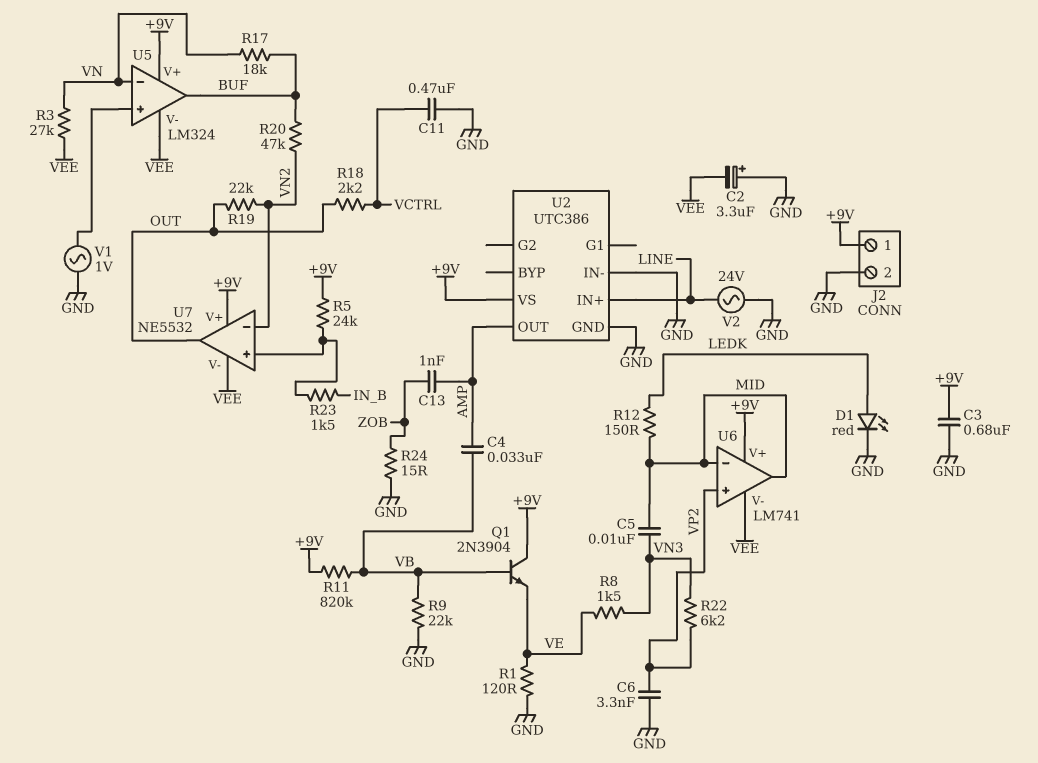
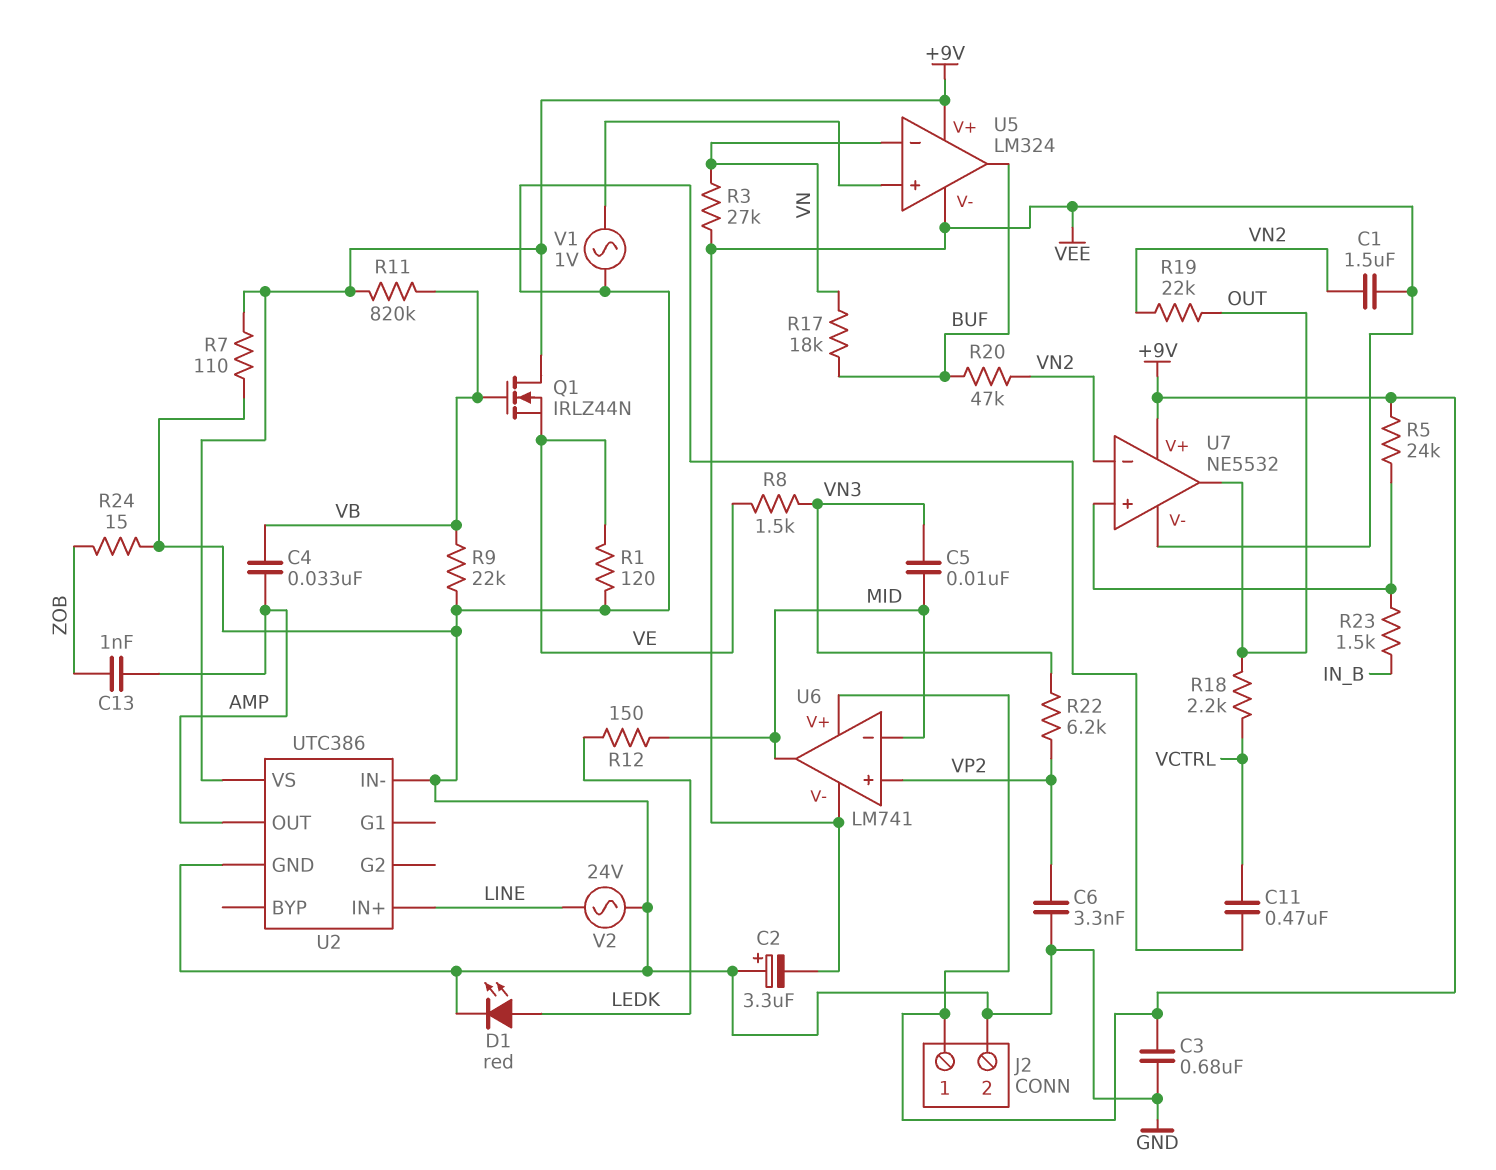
C1: none -> 1.5uF (VEE, VN2)
Q1: NPN 2N3904 (B VB, C +9V, E VE) -> NMOS IRLZ44N (G VB, D +9V, S VE)
R7: none -> 110 (+9V, GND)

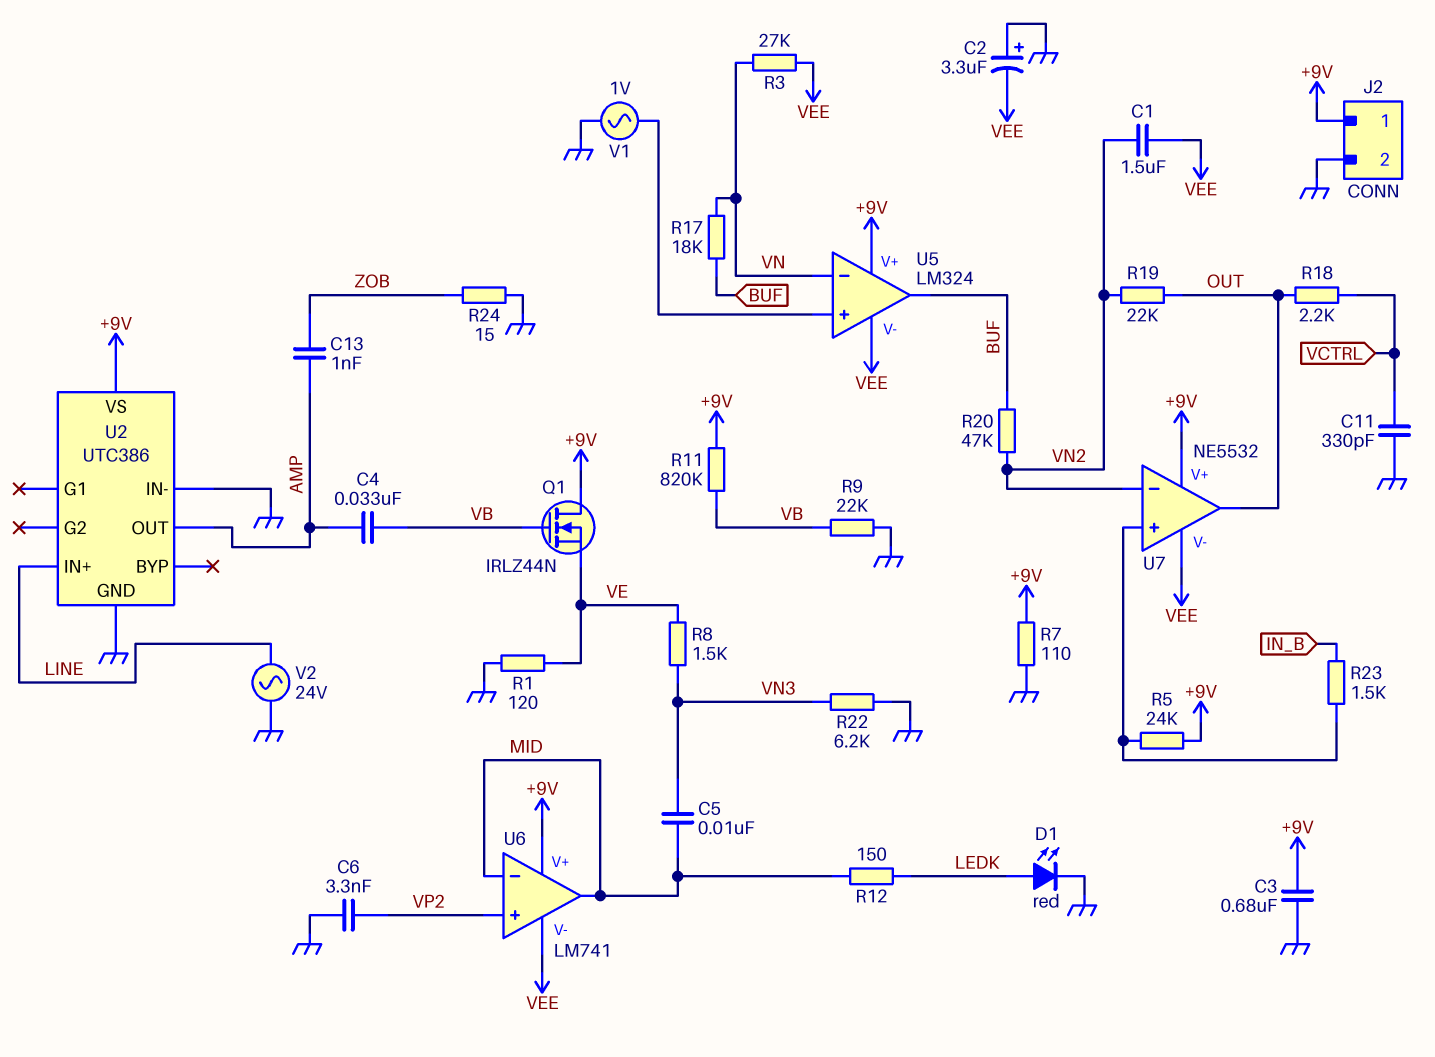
C11: 470nF (GND, VCTRL) -> 330pF (GND, VCTRL)
R22: 6.2k (VN3, VP2) -> 6.2k (GND, VN3)

